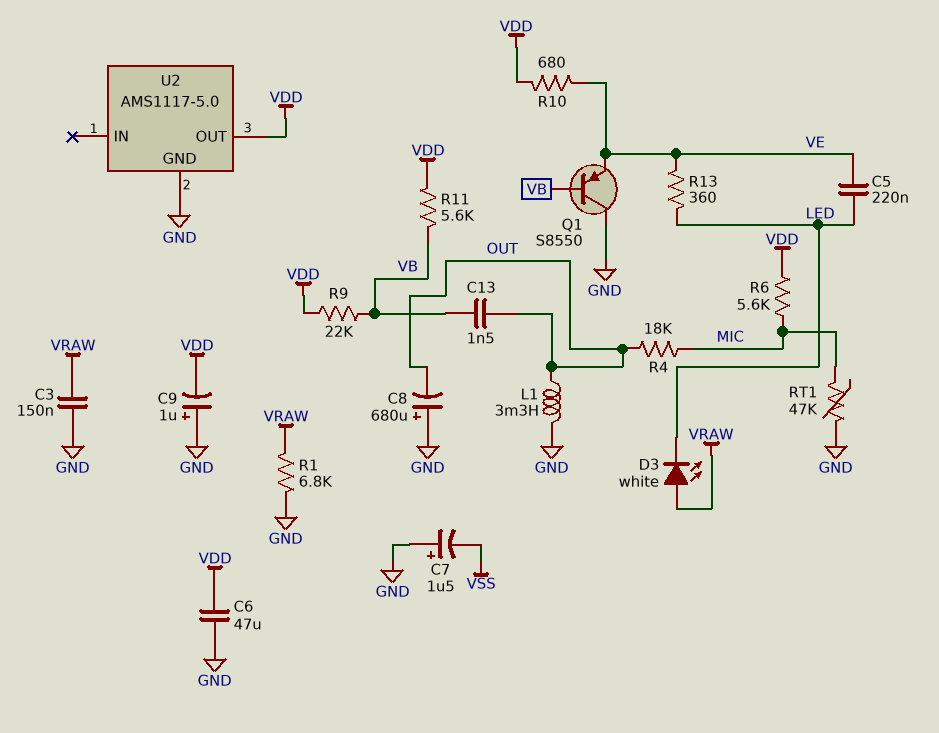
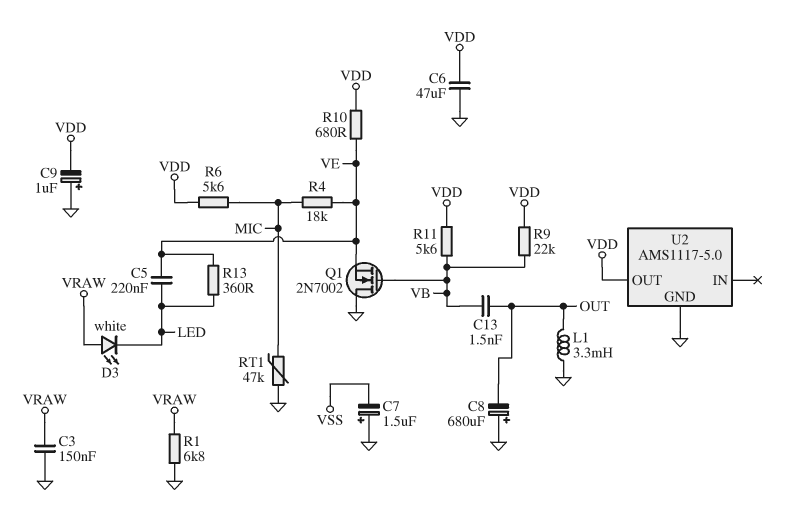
Q1: PNP S8550 (B VB, C GND, E VE) -> NMOS 2N7002 (G VB, D GND, S VE)
R4: 18k (MIC, OUT) -> 18k (MIC, VE)

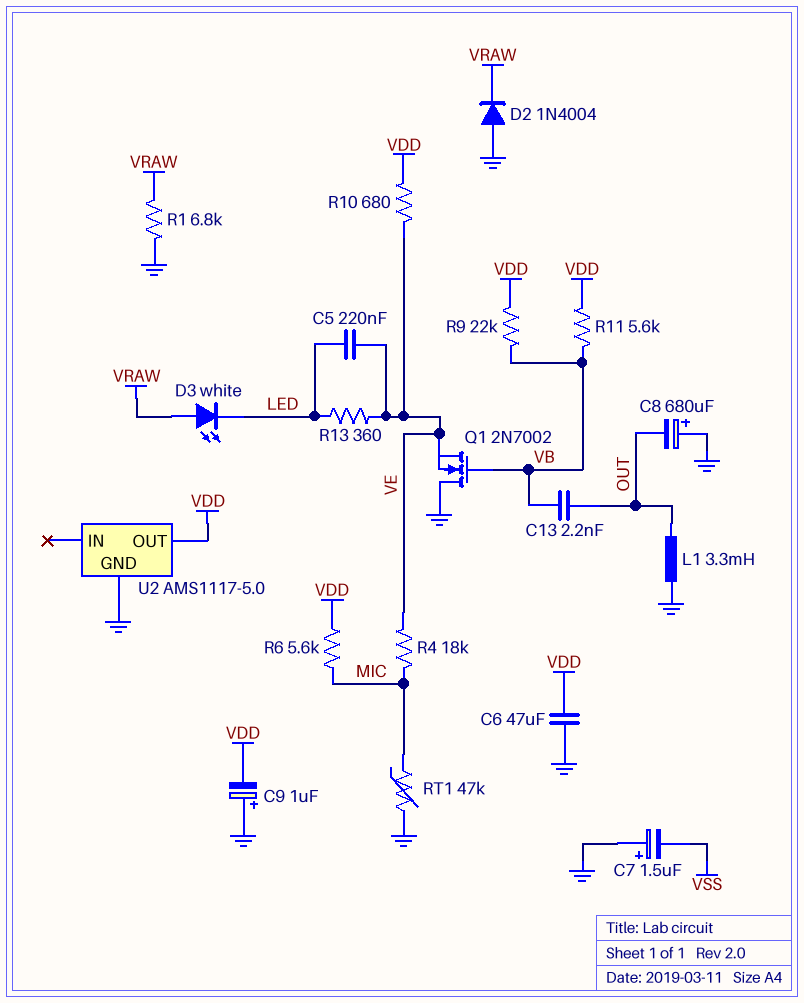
C3: 150nF (GND, VRAW) -> none
C13: 1.5nF (OUT, VB) -> 2.2nF (OUT, VB)
D2: none -> diode 1N4004 (A GND, K VRAW)

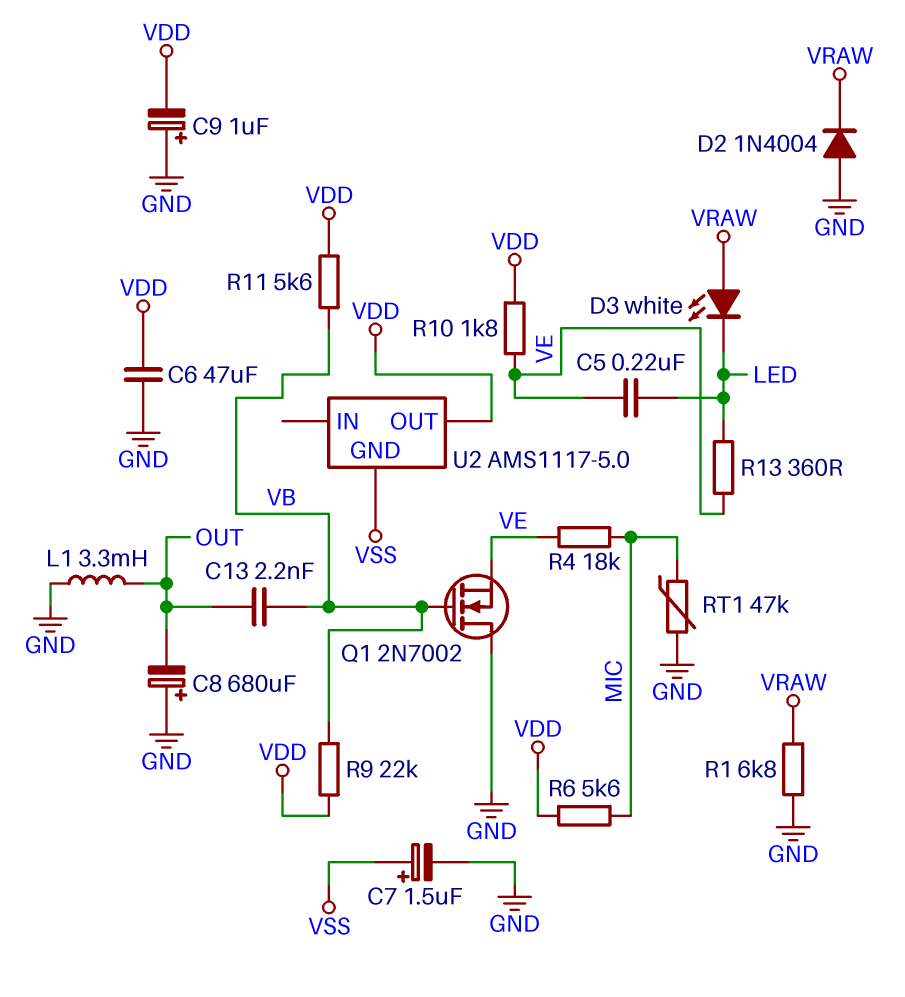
C7: 1.5uF (plus GND, minus VSS) -> 1.5uF (plus VSS, minus GND)
R10: 680 (VDD, VE) -> 1.8k (VDD, VE)
U2 pin GND: GND -> VSS

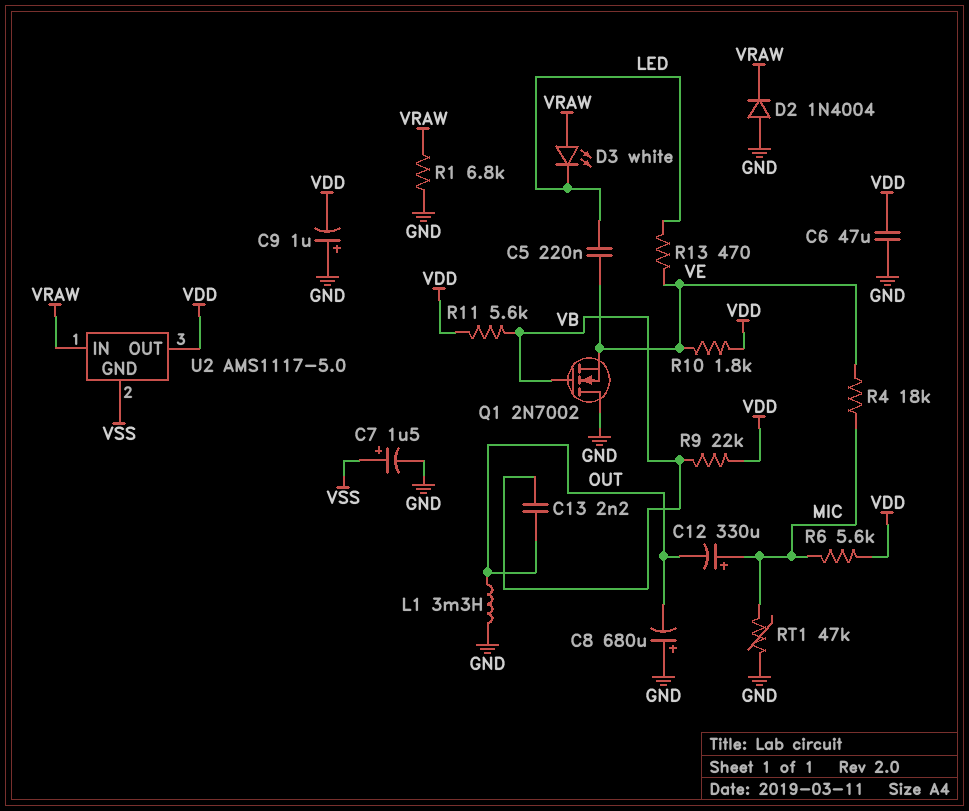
C12: none -> 330uF (plus MIC, minus OUT)
R13: 360 (LED, VE) -> 470 (LED, VE)
U2 pin IN: none -> VRAW

